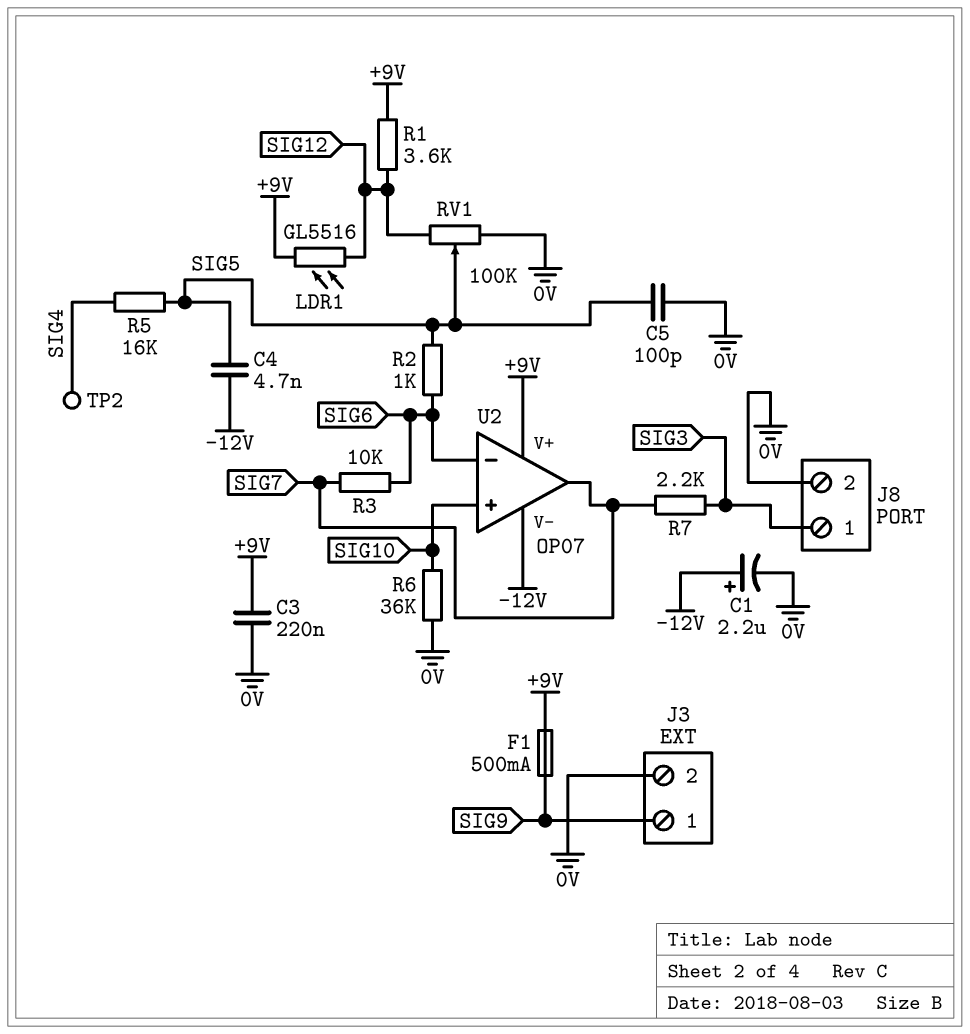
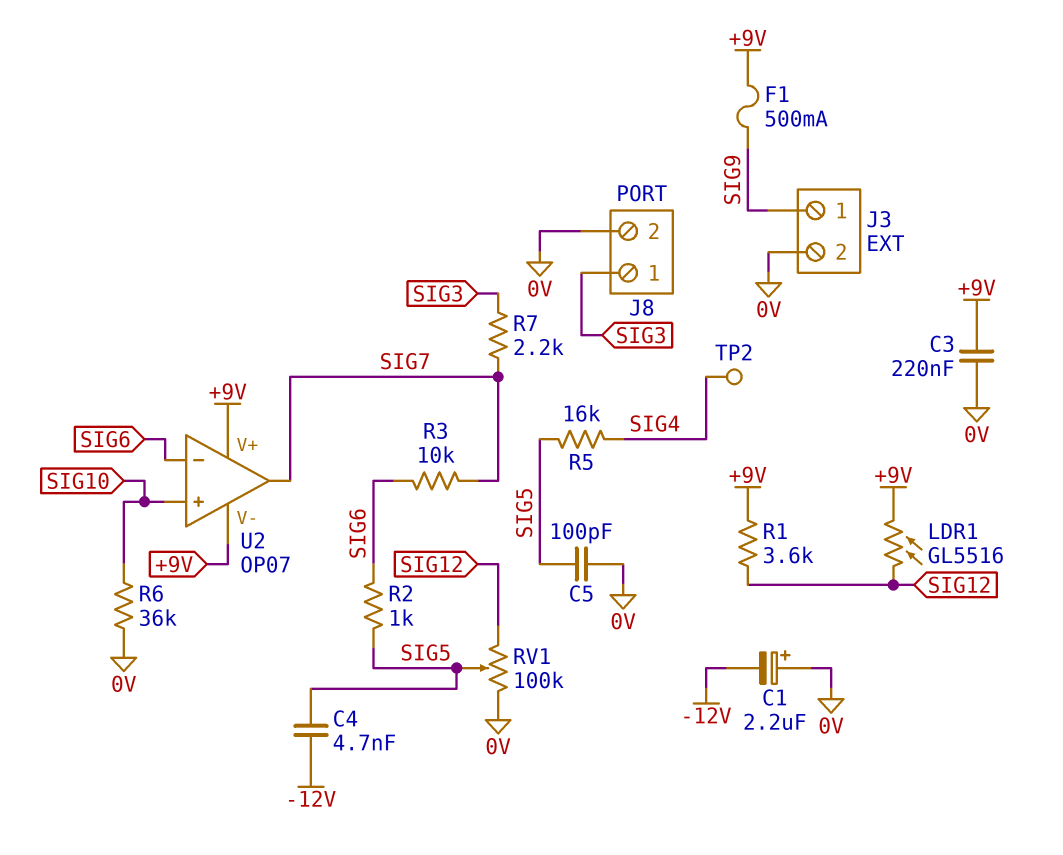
C1: 2.2uF (plus -12V, minus 0V) -> 2.2uF (plus 0V, minus -12V)
U2 pin V-: -12V -> +9V

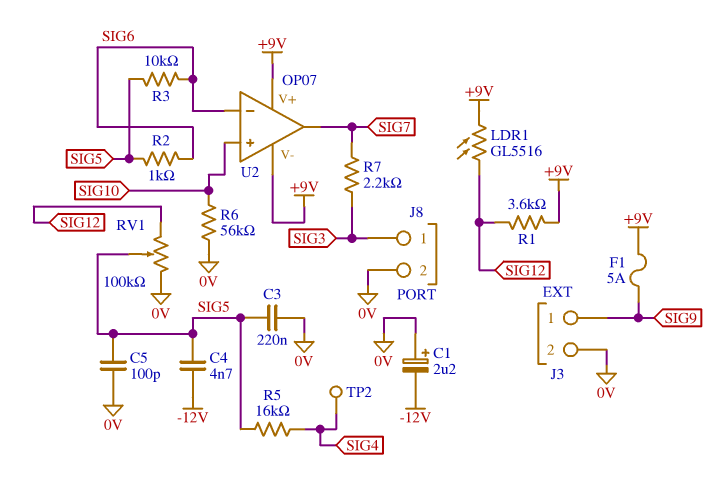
C3: 220nF (+9V, 0V) -> 220nF (0V, SIG5)
F1: 500mA (+9V, SIG9) -> 5A (+9V, SIG9)
R3: 10k (SIG6, SIG7) -> 10k (SIG5, SIG6)
R6: 36k (0V, SIG10) -> 56k (0V, SIG10)

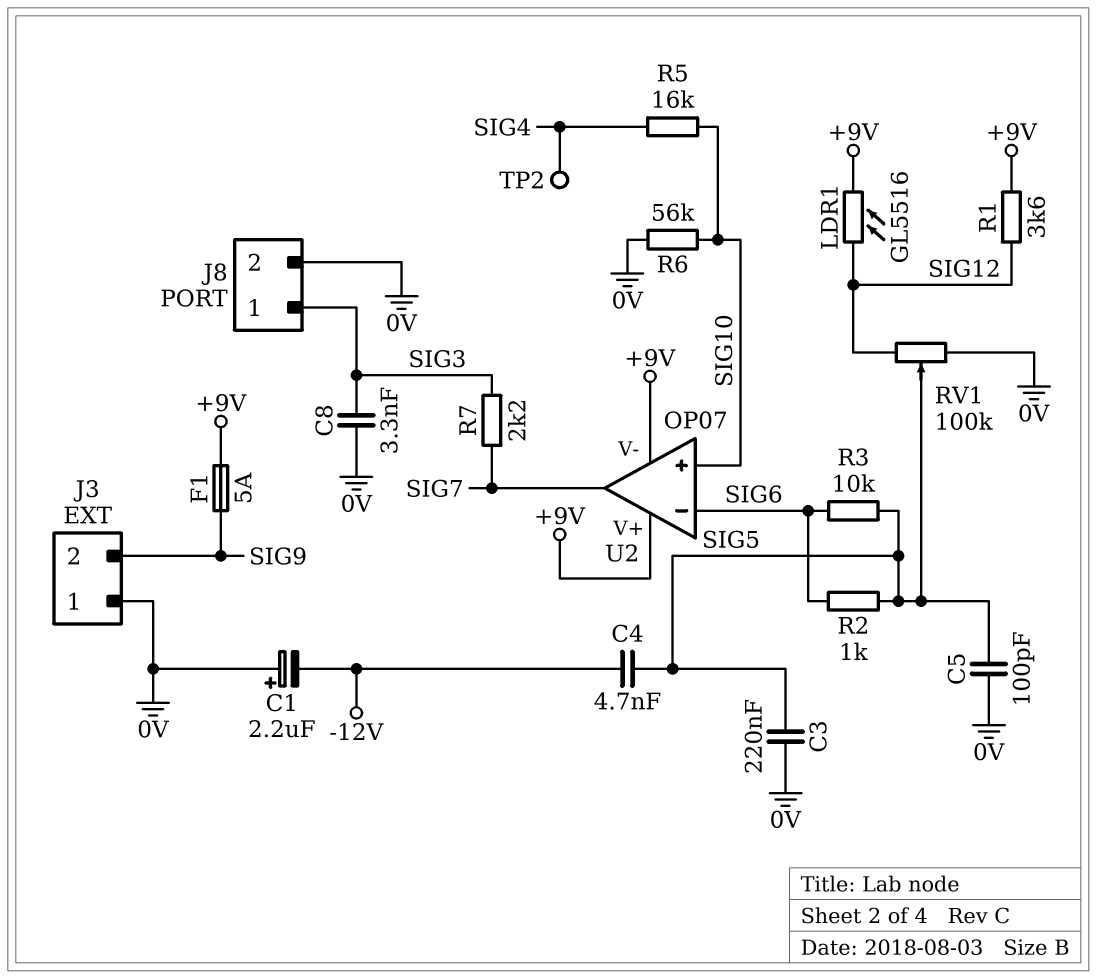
C8: none -> 3.3nF (0V, SIG3)
J3 pin 1: SIG9 -> 0V
J3 pin 2: 0V -> SIG9
R5: 16k (SIG4, SIG5) -> 16k (SIG4, SIG10)

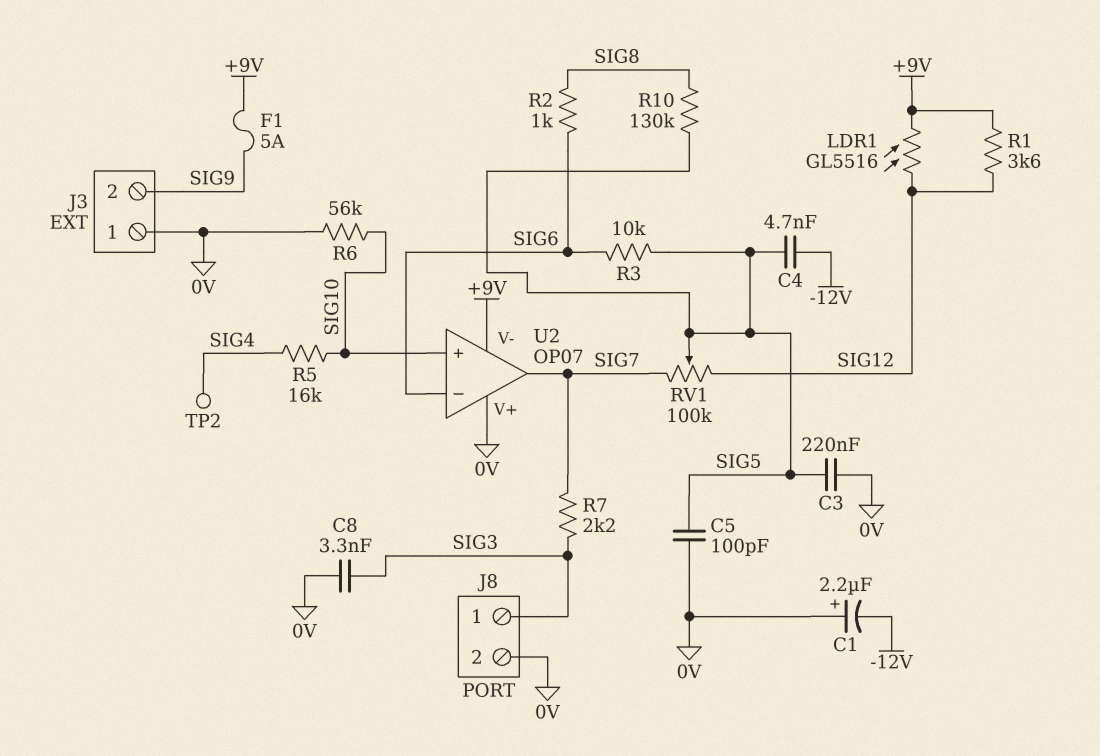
R2: 1k (SIG5, SIG6) -> 1k (SIG6, SIG8)
R10: none -> 130k (SIG5, SIG8)
RV1: 100k (0V, SIG12, wiper SIG5) -> 100k (SIG7, SIG12, wiper SIG5)
U2 pin V+: +9V -> 0V

